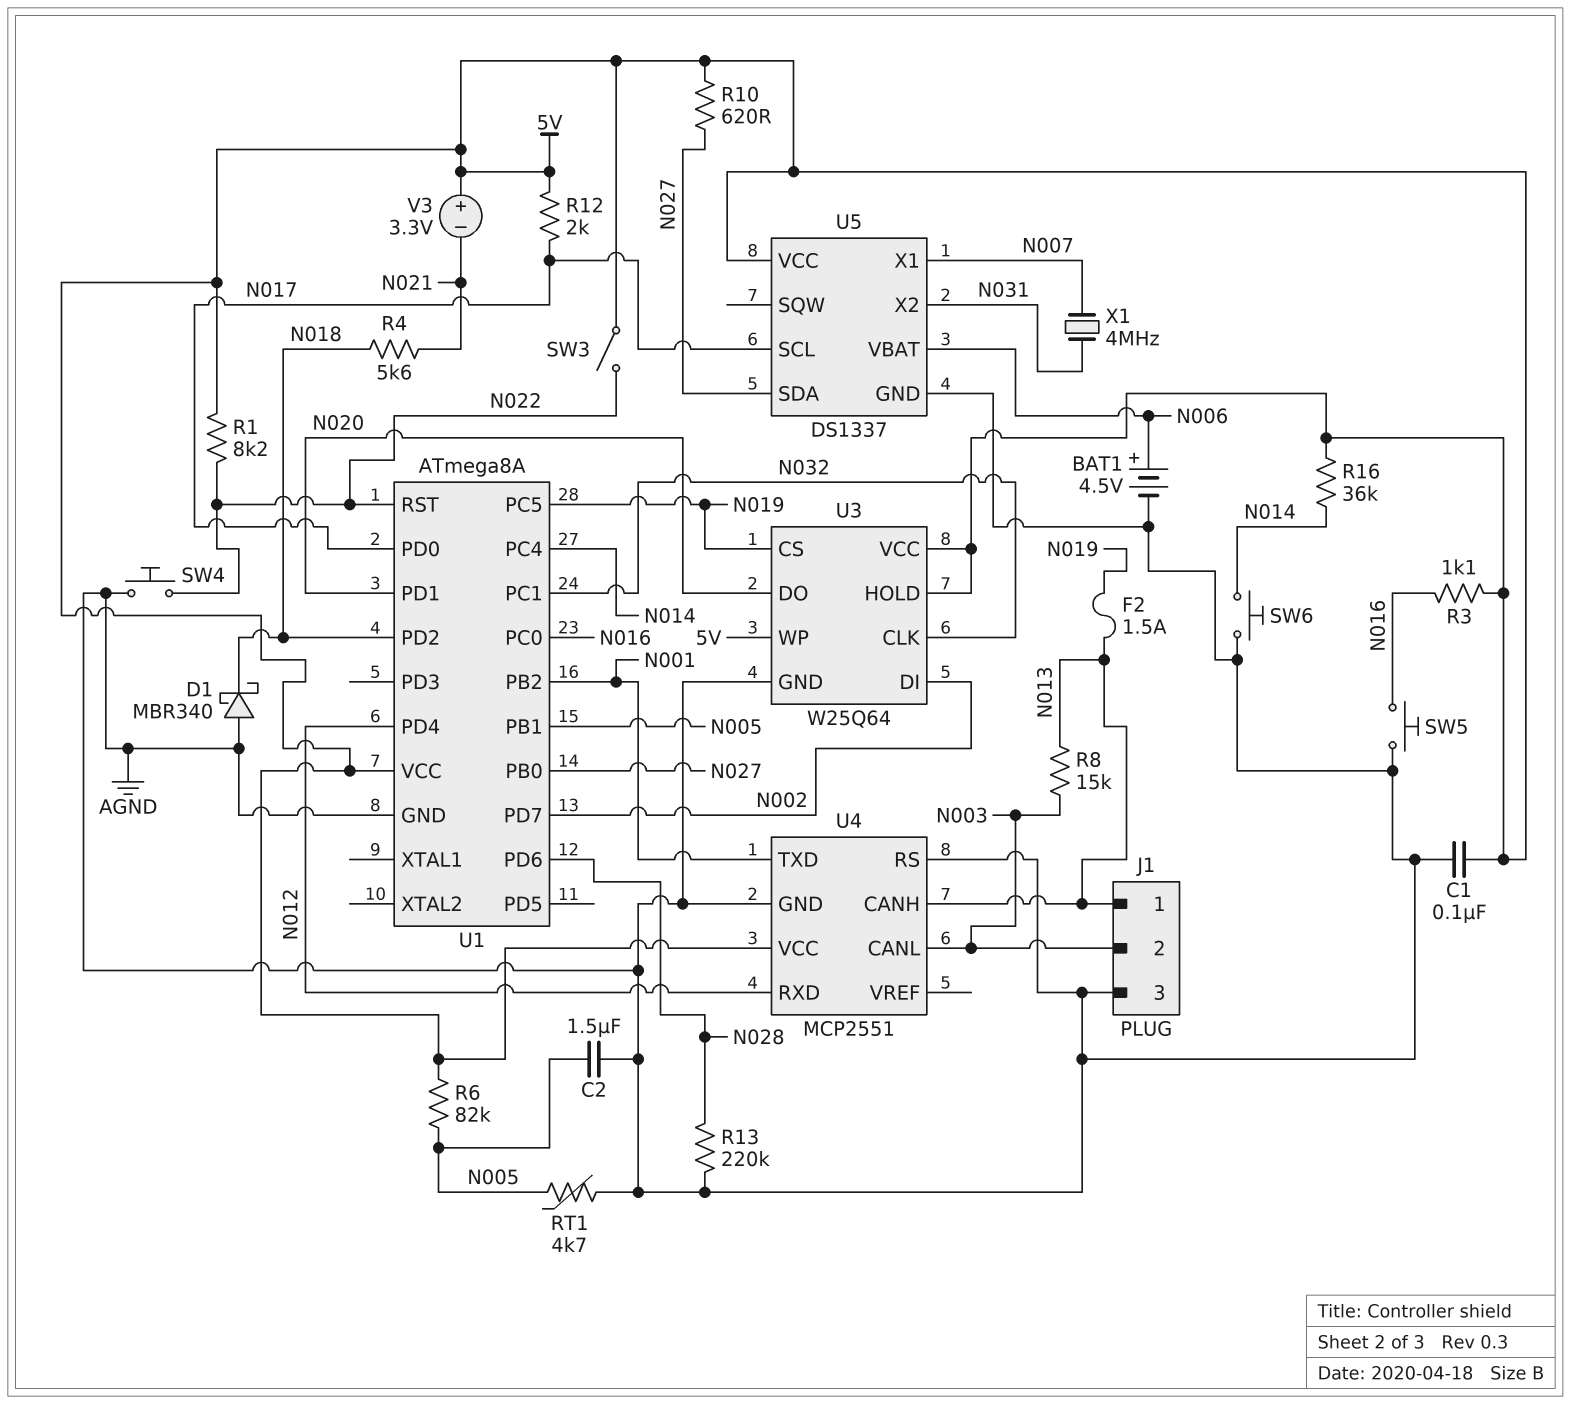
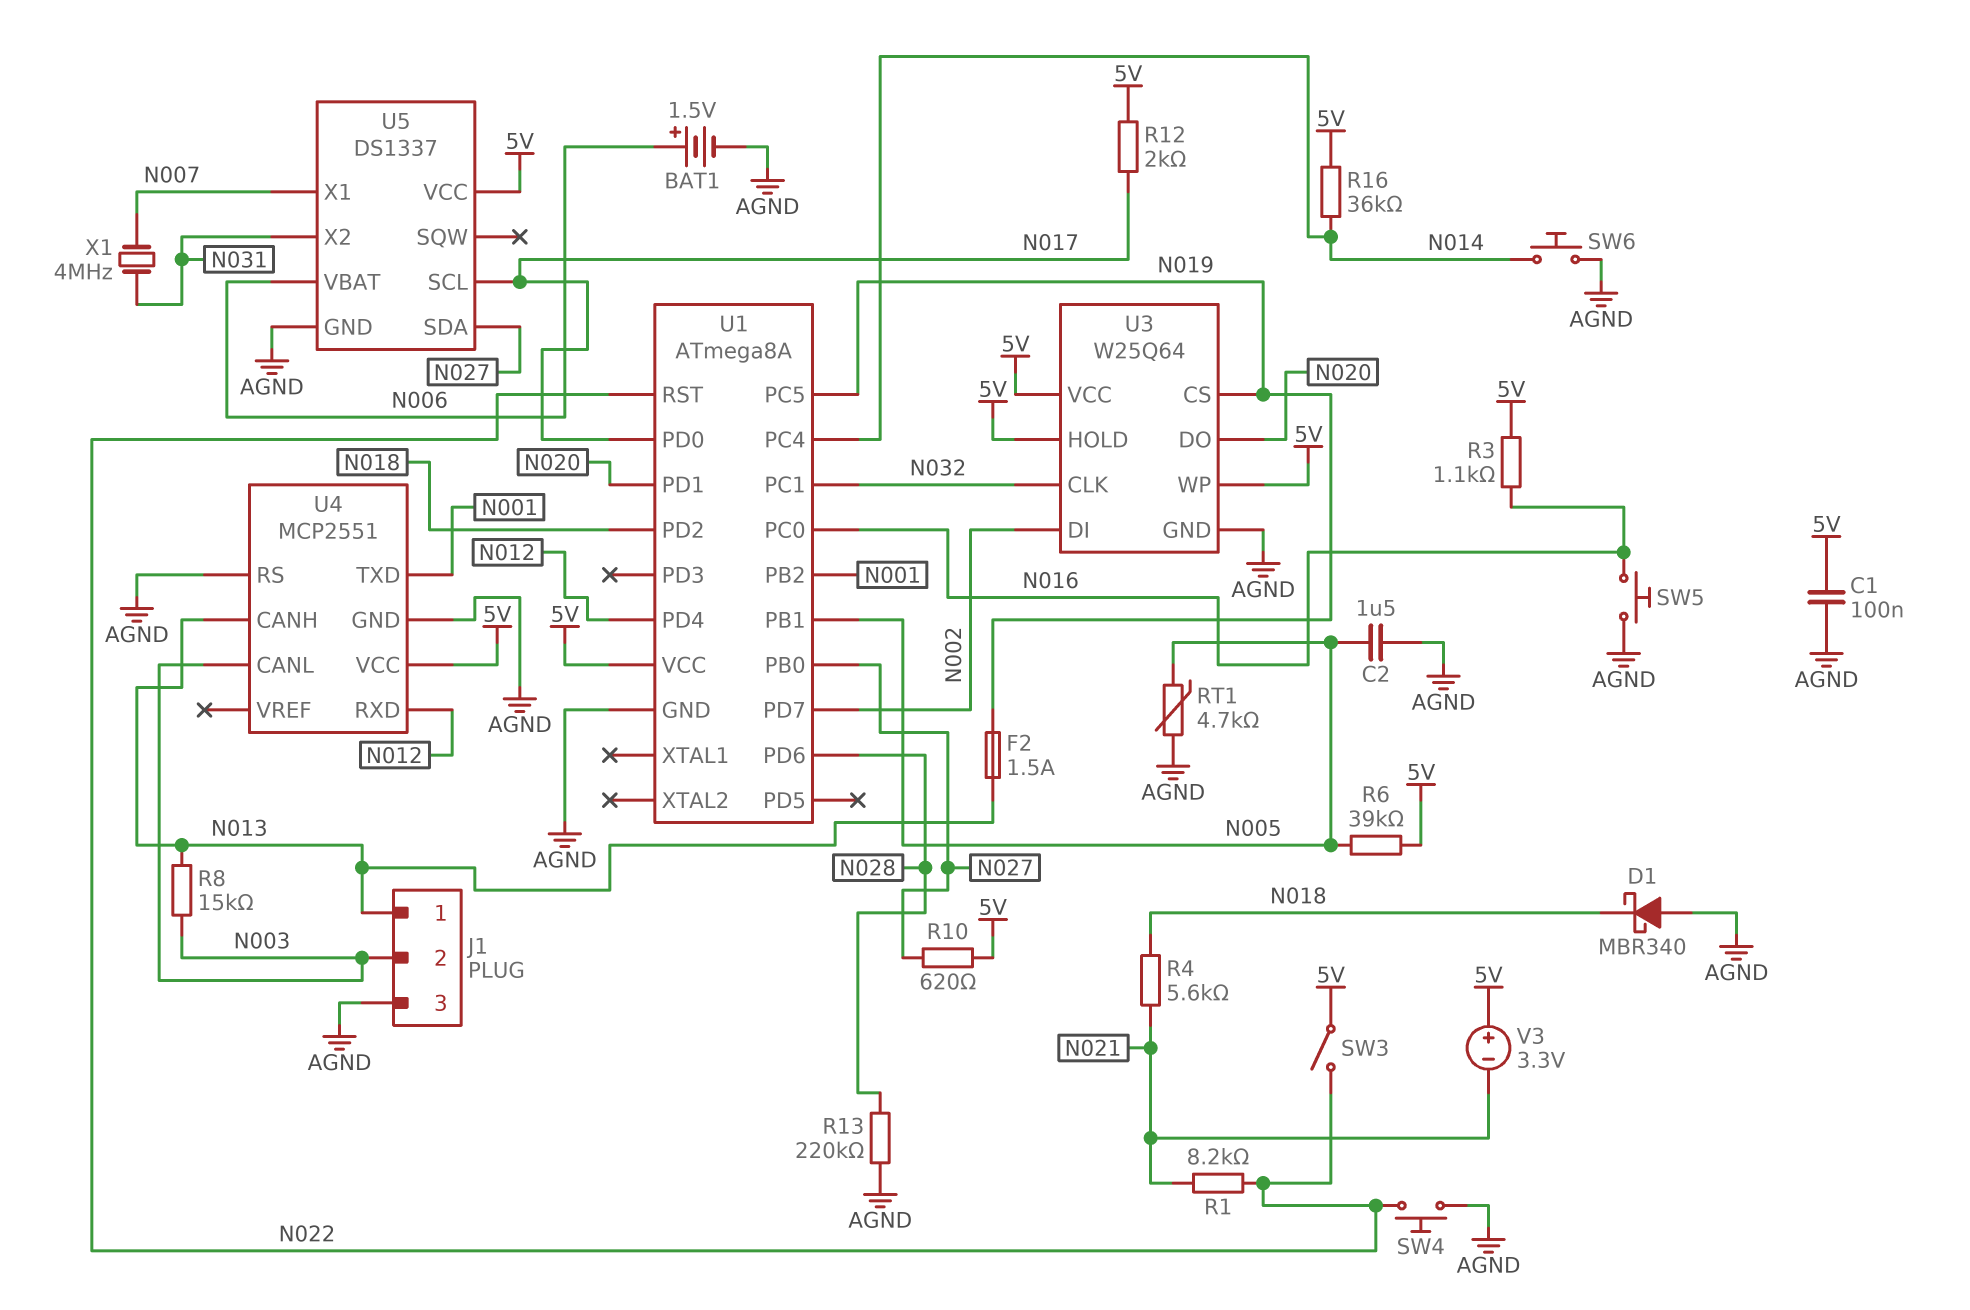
BAT1: 4.5V (plus N006, minus AGND) -> 1.5V (plus N006, minus AGND)
R1: 8.2k (5V, N022) -> 8.2k (N021, N022)
R6: 82k (5V, N005) -> 39k (5V, N005)

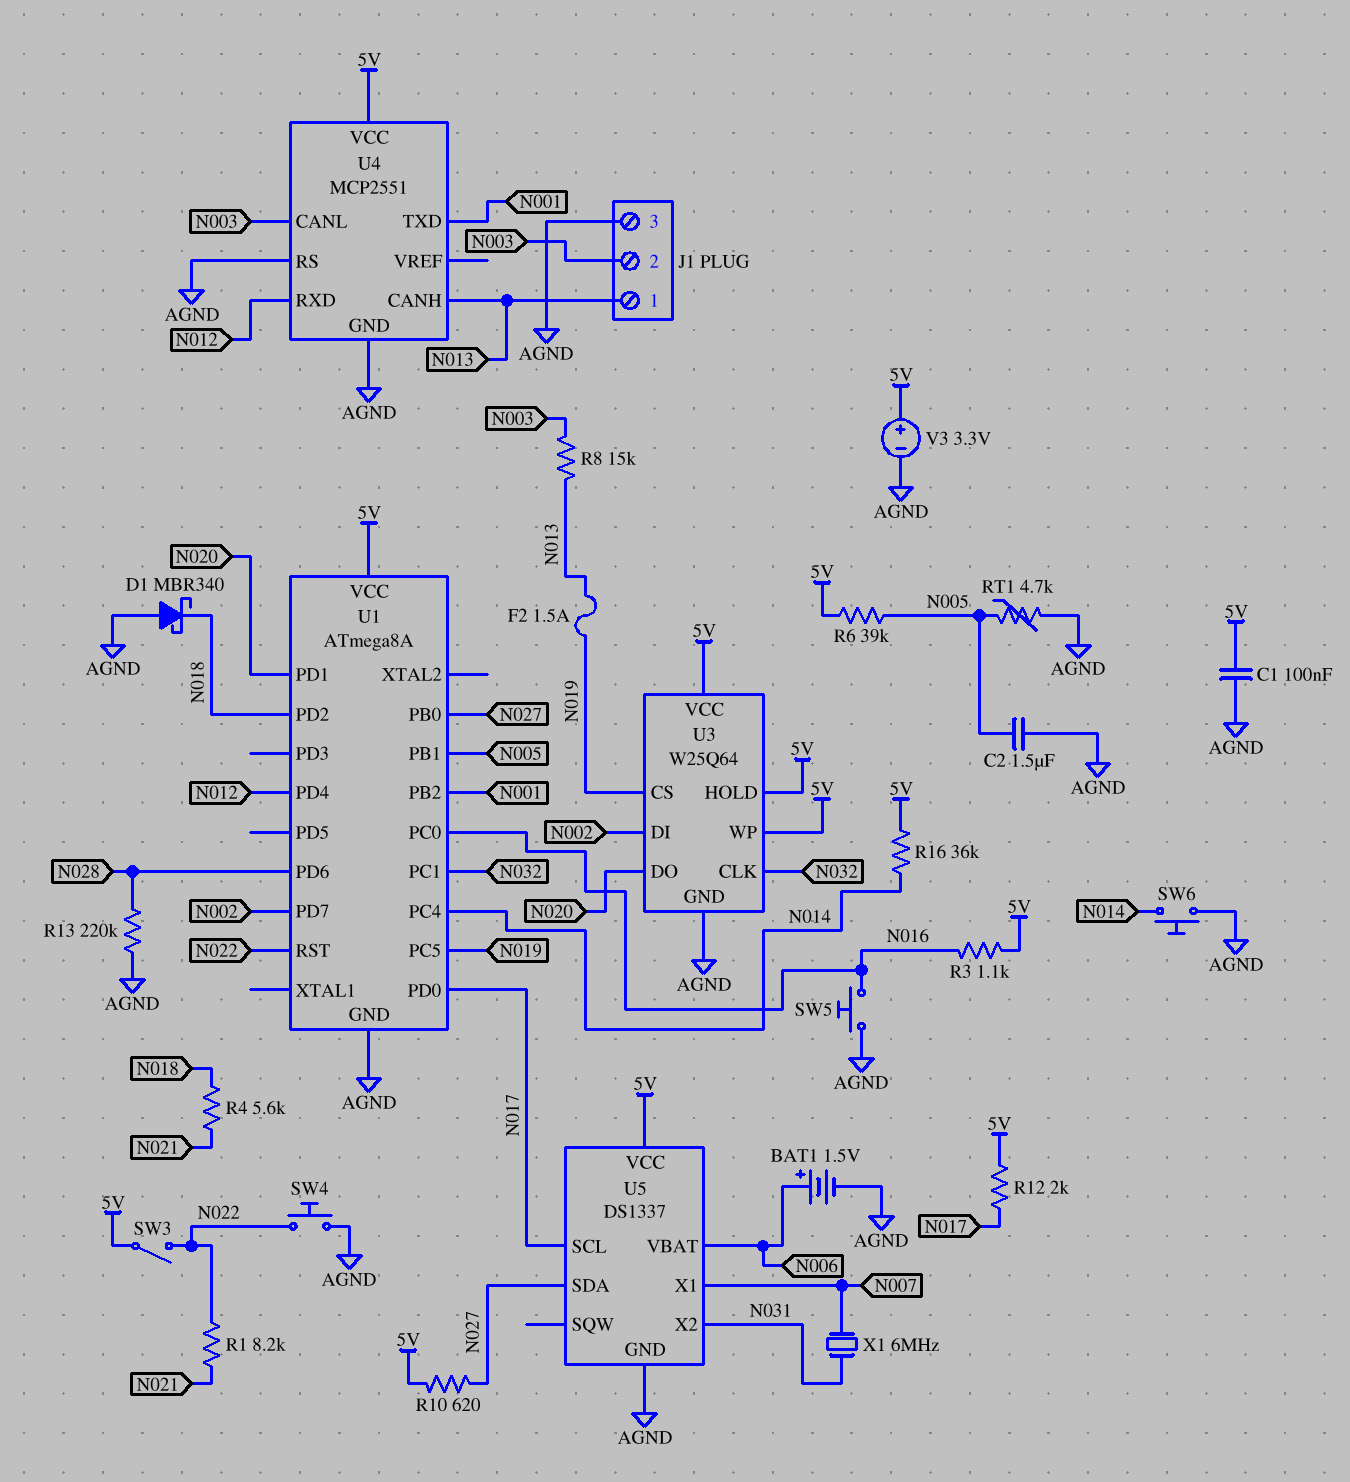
V3: 3.3V (plus 5V, minus N021) -> 3.3V (plus 5V, minus AGND)
X1: 4MHz (N007, N031) -> 6MHz (N007, N031)

